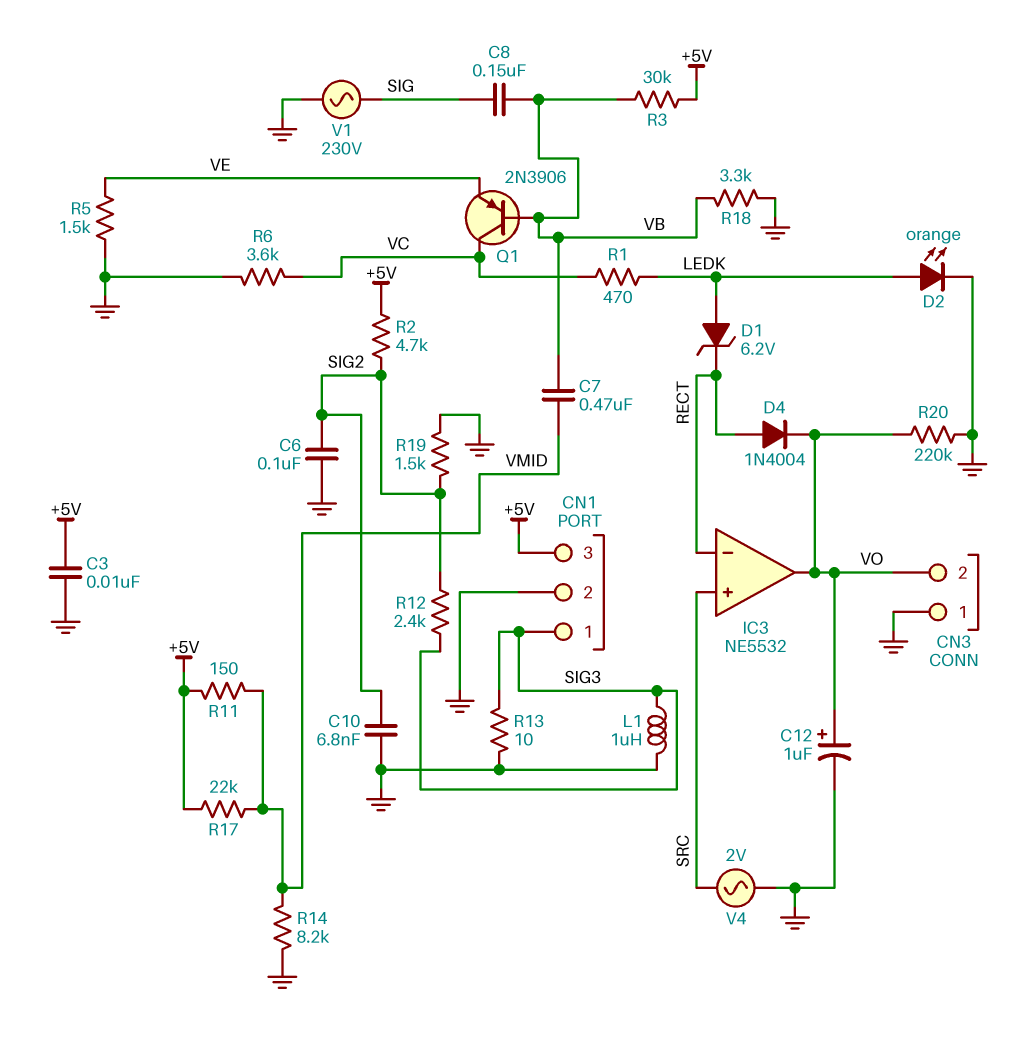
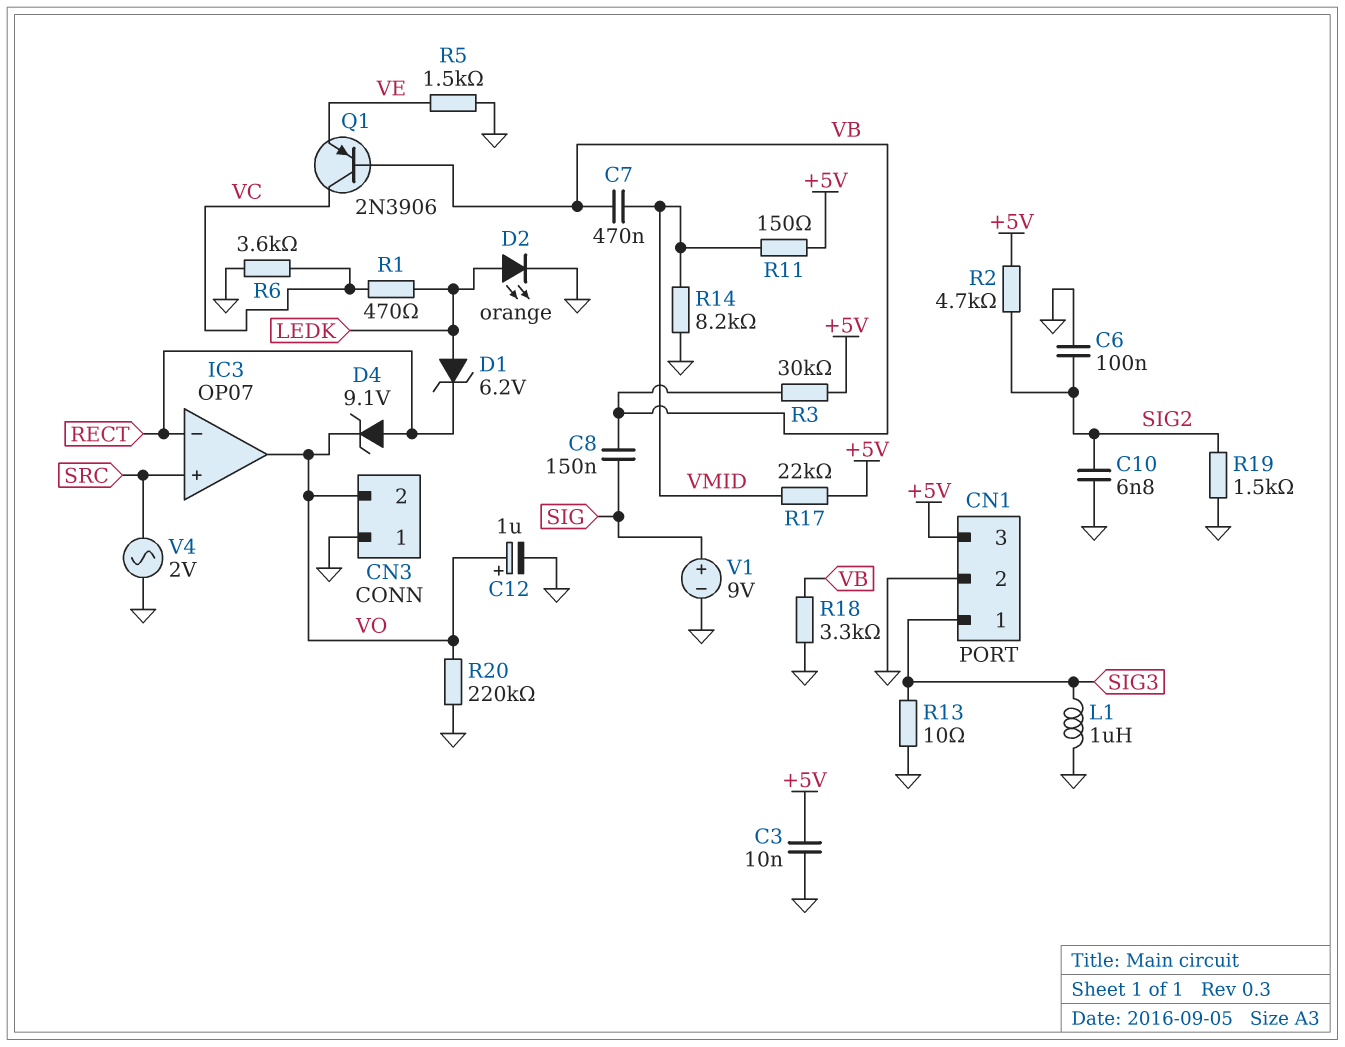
D4: diode 1N4004 (A RECT, K VO) -> zener 9.1V (A RECT, K VO)
IC3: NE5532 -> OP07
R12: 2.4k (SIG2, SIG3) -> none
V1: AC 230V (GND, SIG) -> 9V (plus SIG, minus GND)

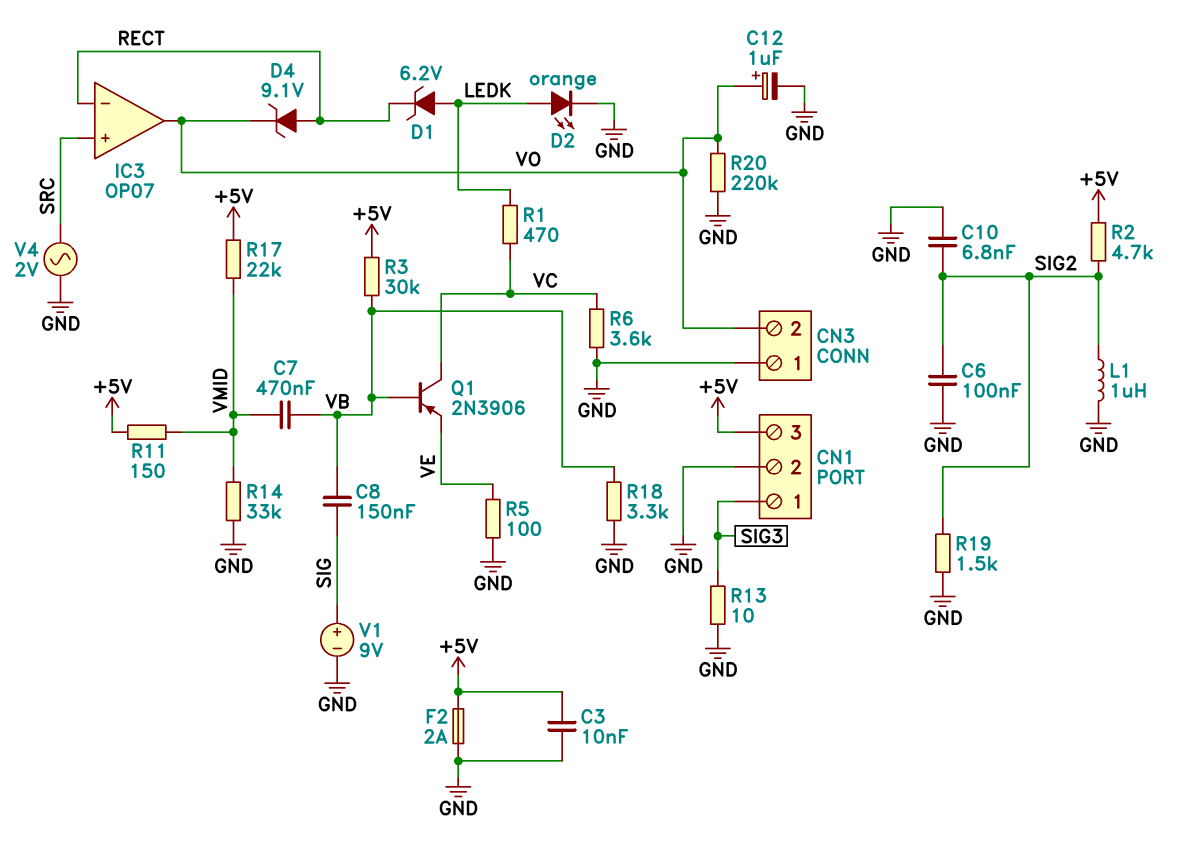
F2: none -> 2A (+5V, GND)
L1: 1uH (GND, SIG3) -> 1uH (GND, SIG2)
R5: 1.5k (GND, VE) -> 100 (GND, VE)
R14: 8.2k (GND, VMID) -> 33k (GND, VMID)

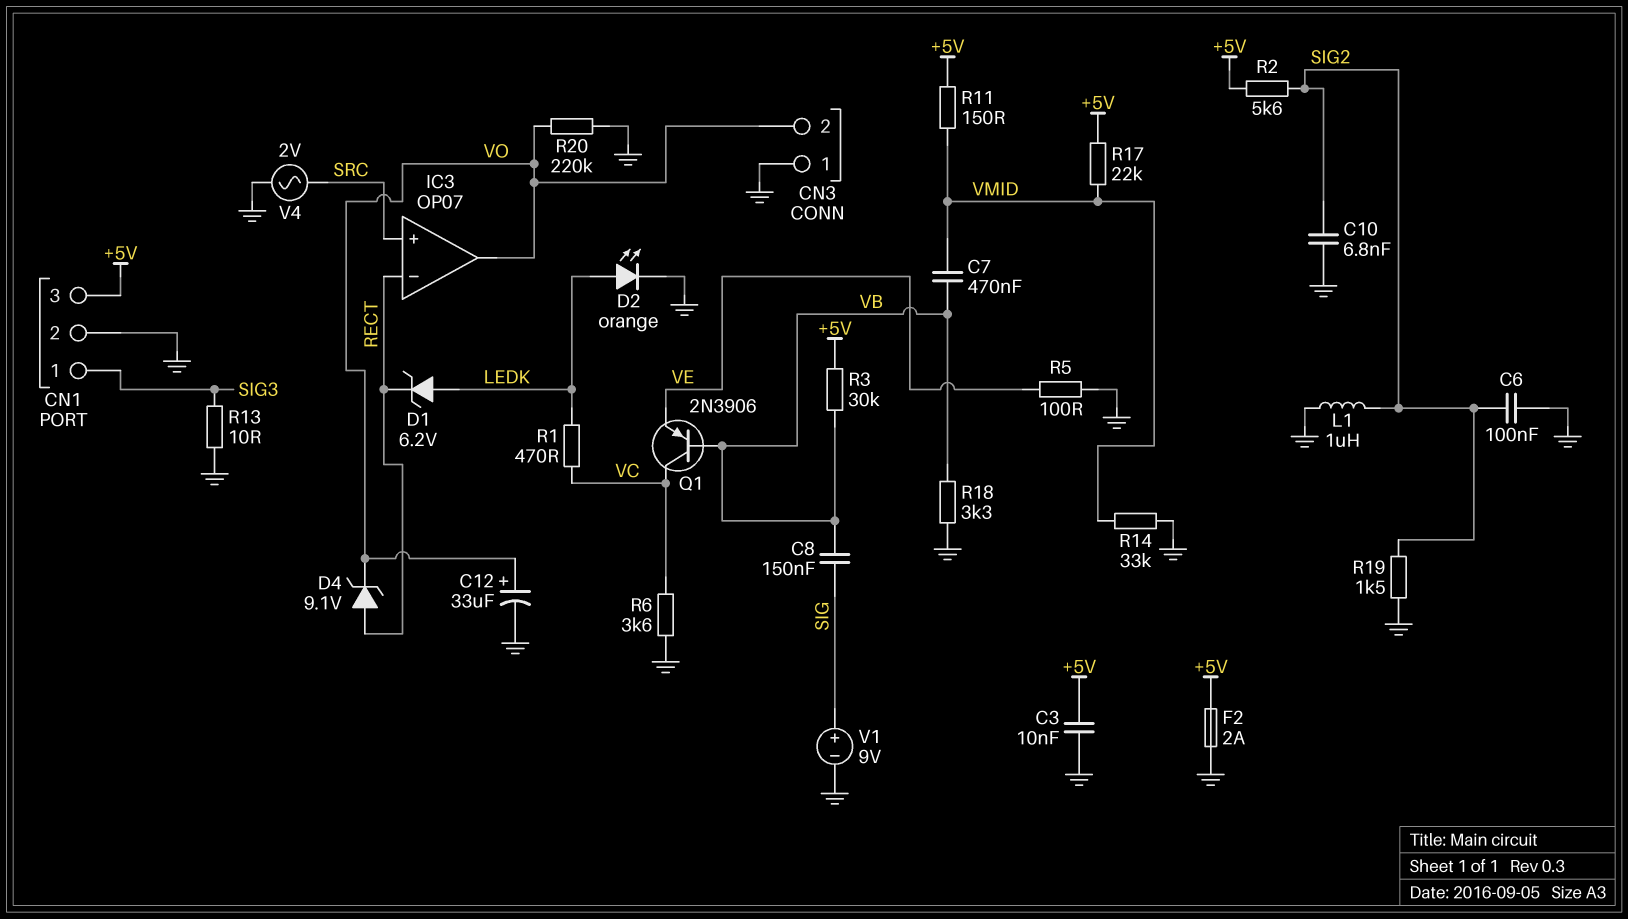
C12: 1uF (plus VO, minus GND) -> 33uF (plus VO, minus GND)
R2: 4.7k (+5V, SIG2) -> 5.6k (+5V, SIG2)

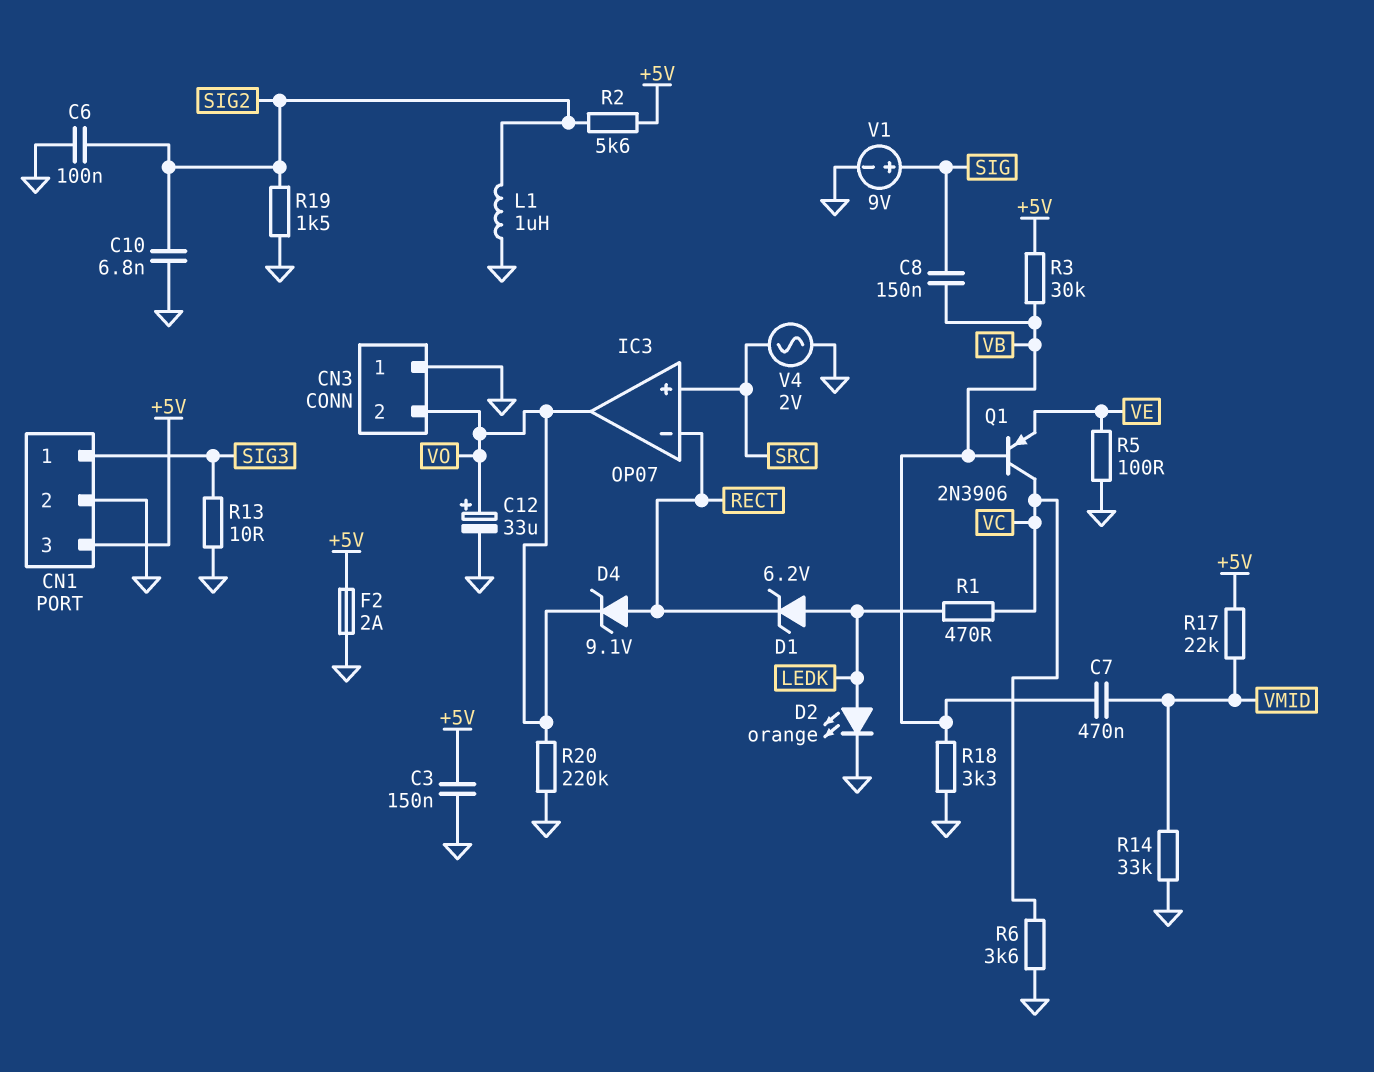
C3: 10nF (+5V, GND) -> 150nF (+5V, GND)
R11: 150 (+5V, VMID) -> none

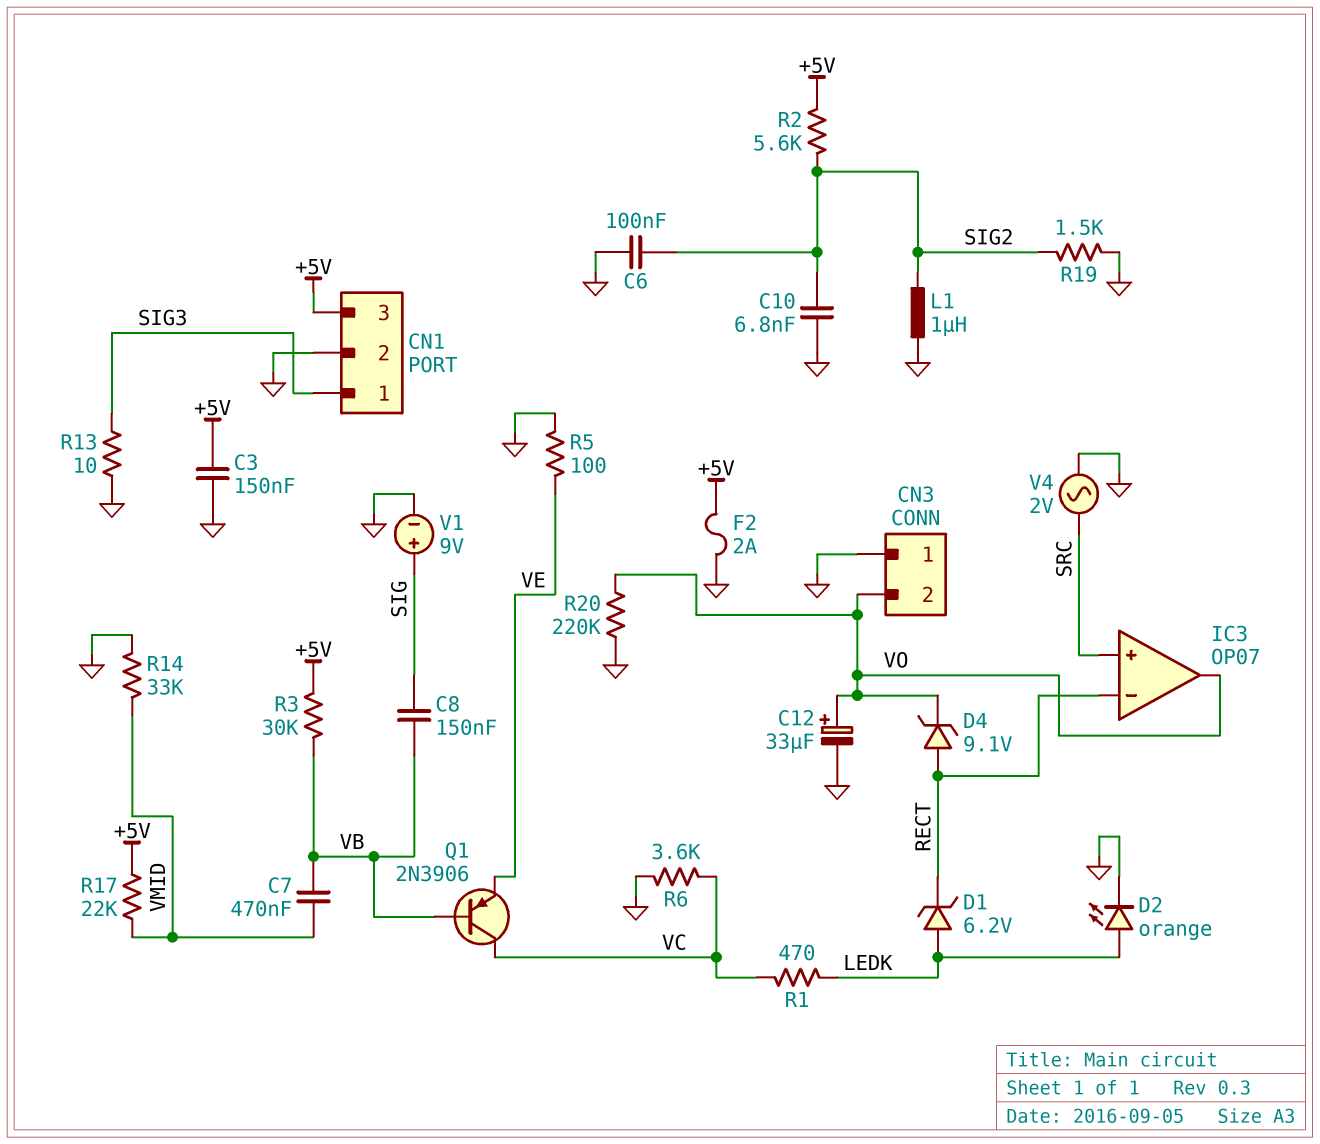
R18: 3.3k (GND, VB) -> none

